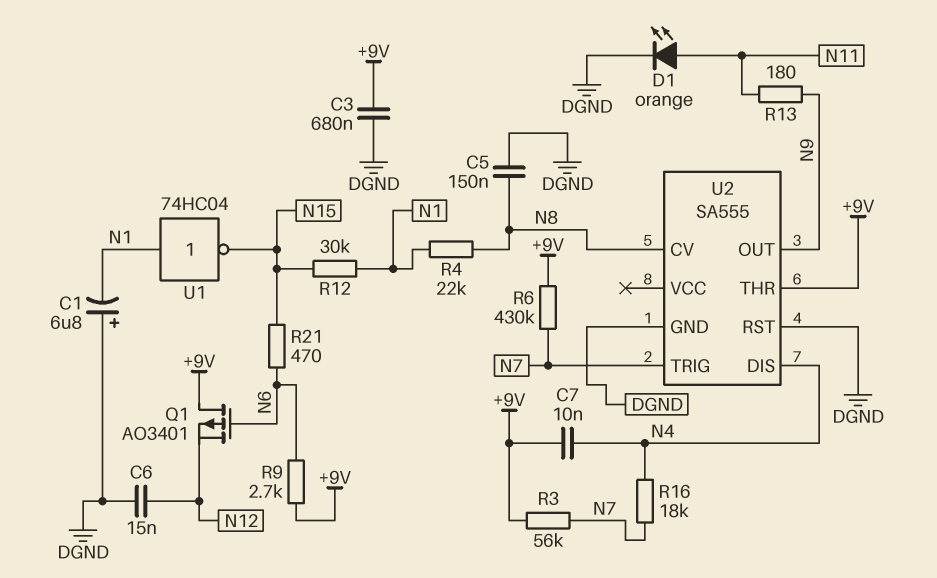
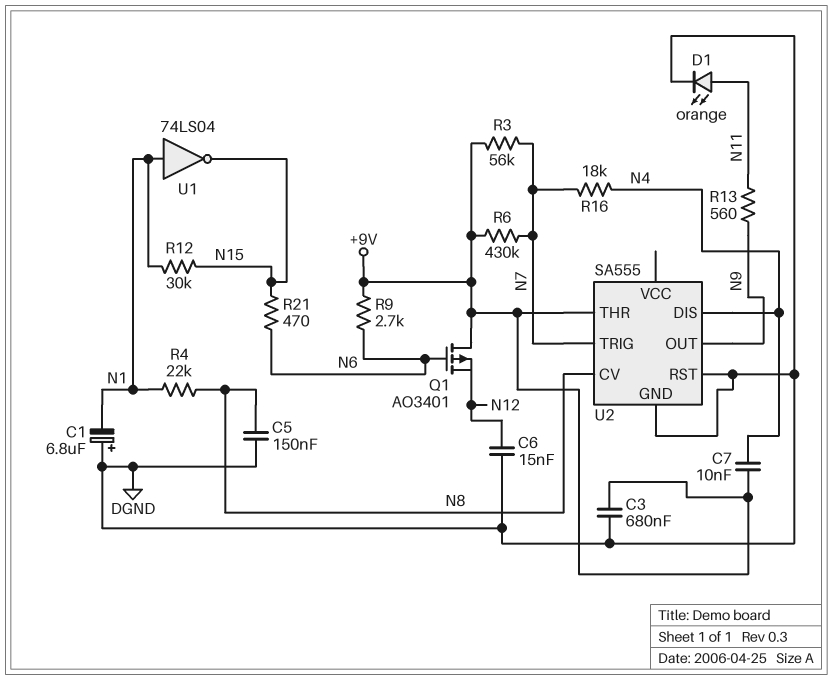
R13: 180 (N9, N11) -> 560 (N9, N11)
U1: NOT 74HC04 (in N1, out N15) -> NOT 74LS04 (in N1, out N15)

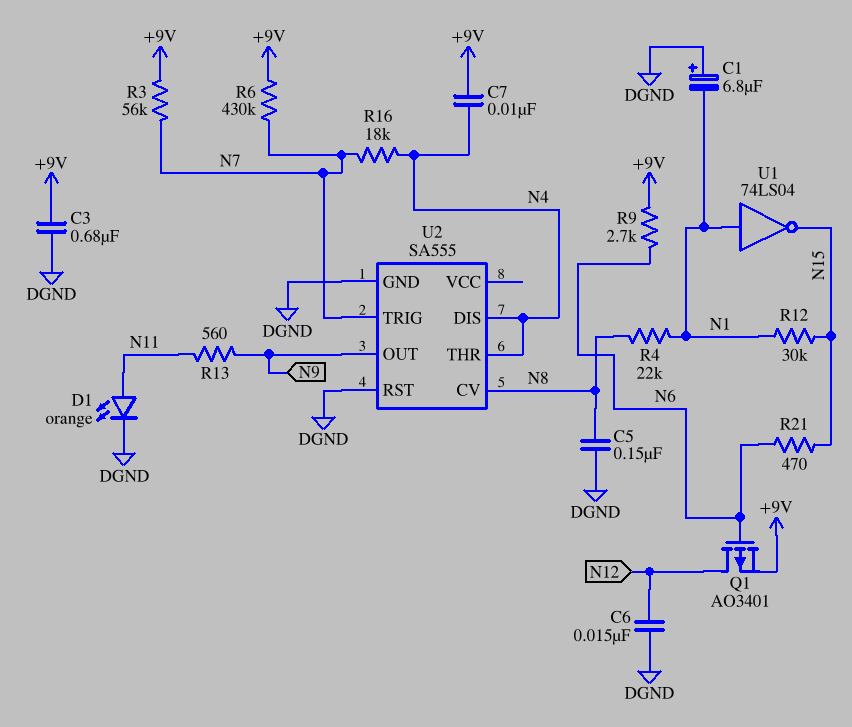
Q1: PMOS AO3401 (G N6, D +9V, S N12) -> PMOS AO3401 (G N6, D N12, S +9V)
U2 pin THR: +9V -> N4

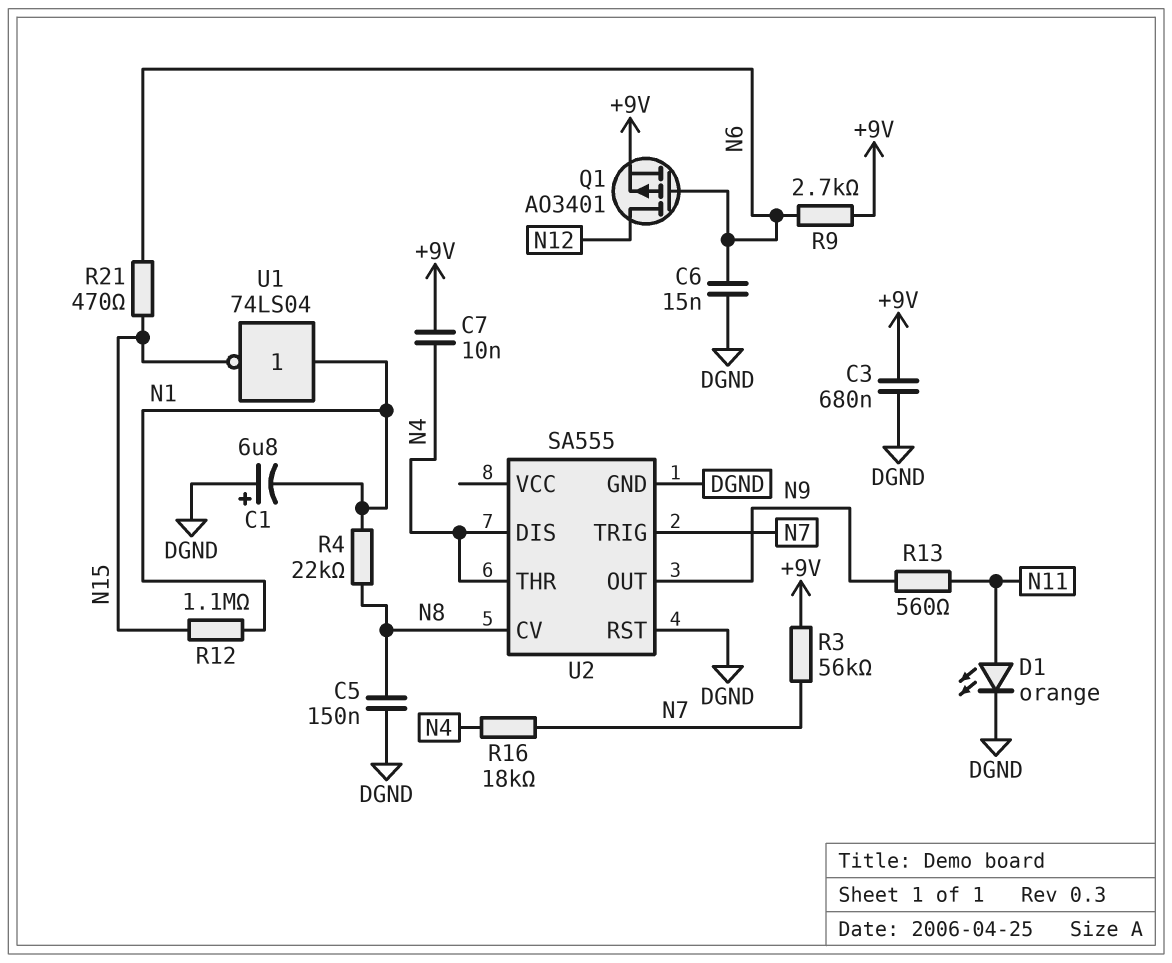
C6: 15nF (DGND, N12) -> 15nF (DGND, N6)
R6: 430k (+9V, N7) -> none
R12: 30k (N1, N15) -> 1.1M (N1, N15)

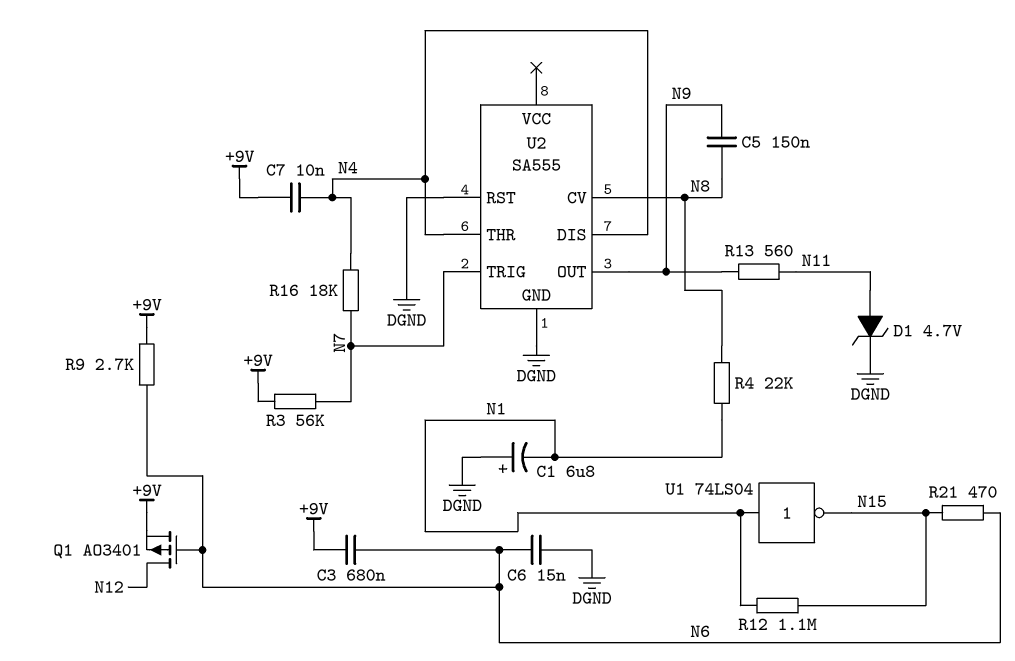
C3: 680nF (+9V, DGND) -> 680nF (+9V, N6)
C5: 150nF (DGND, N8) -> 150nF (N8, N9)
D1: LED orange (A N11, K DGND) -> zener 4.7V (A N11, K DGND)

